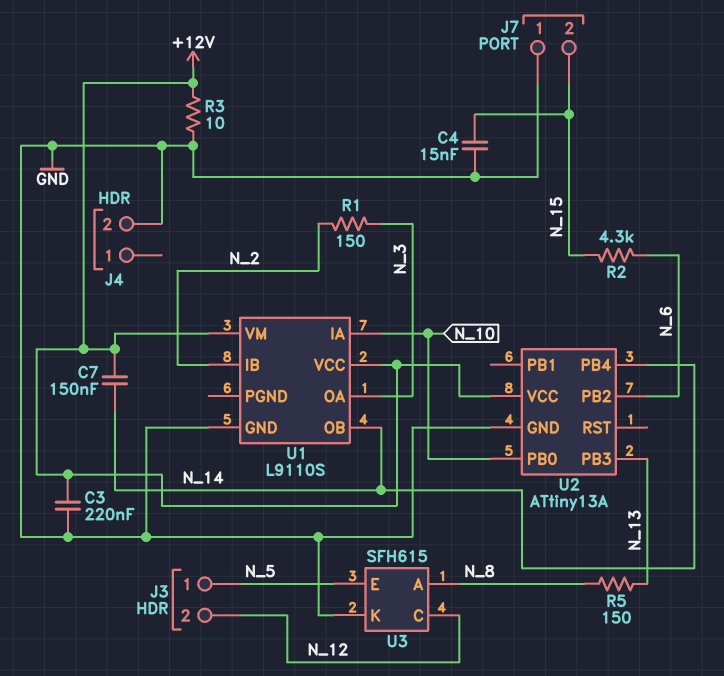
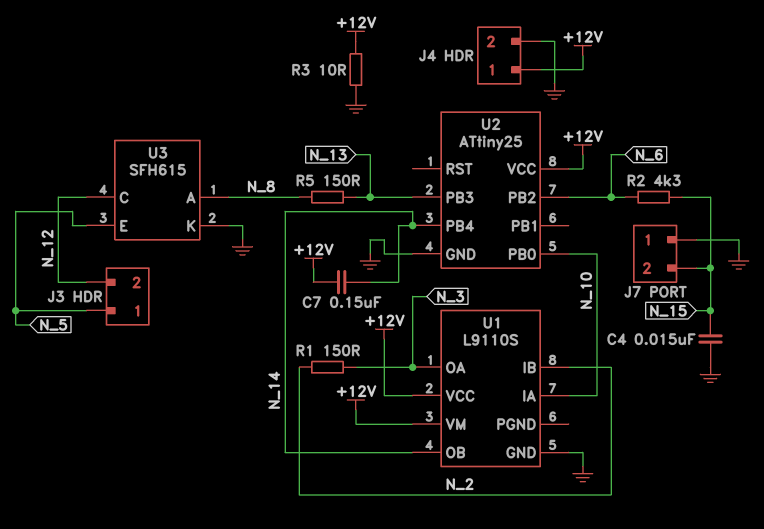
C3: 220nF (+12V, GND) -> none
J4 pin 1: none -> +12V
U2: ATtiny13A -> ATtiny25

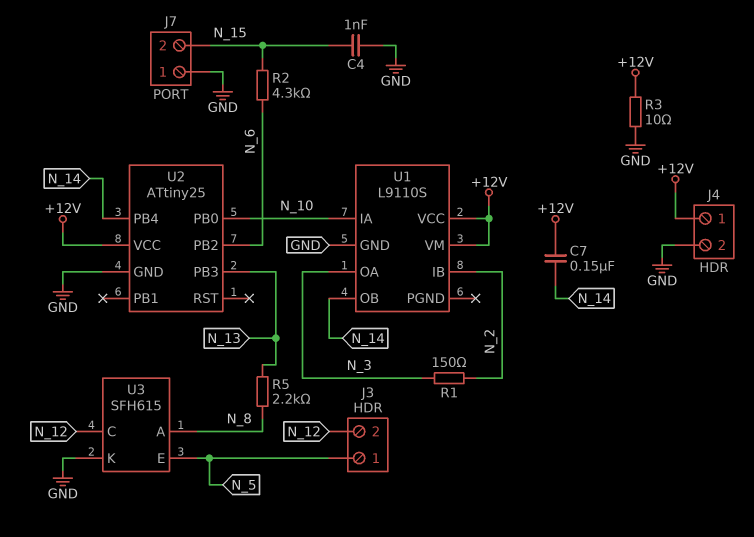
C4: 15nF (GND, N_15) -> 1nF (GND, N_15)
R5: 150 (N_8, N_13) -> 2.2k (N_8, N_13)

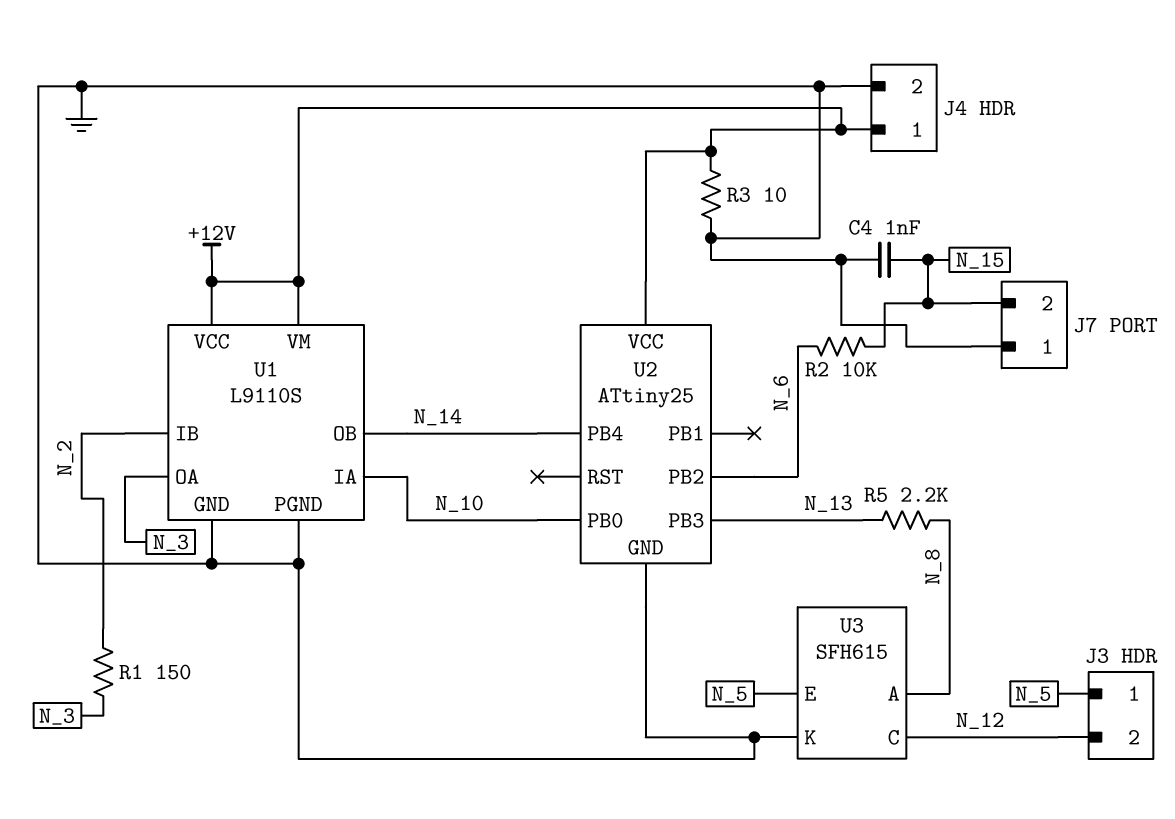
C7: 150nF (+12V, N_14) -> none
R2: 4.3k (N_6, N_15) -> 10k (N_6, N_15)
U1 pin PGND: none -> GND

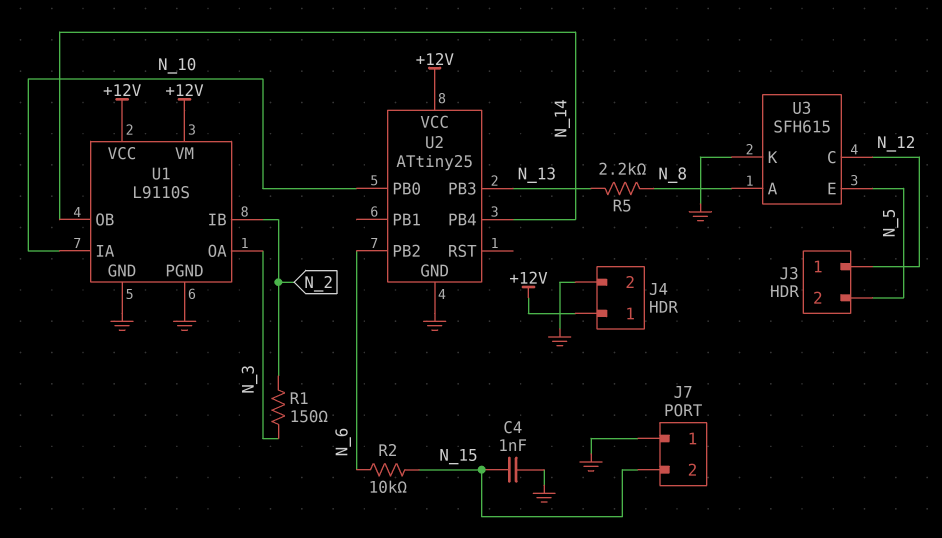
J3 pin 1: N_5 -> N_12
J3 pin 2: N_12 -> N_5
R3: 10 (+12V, GND) -> none

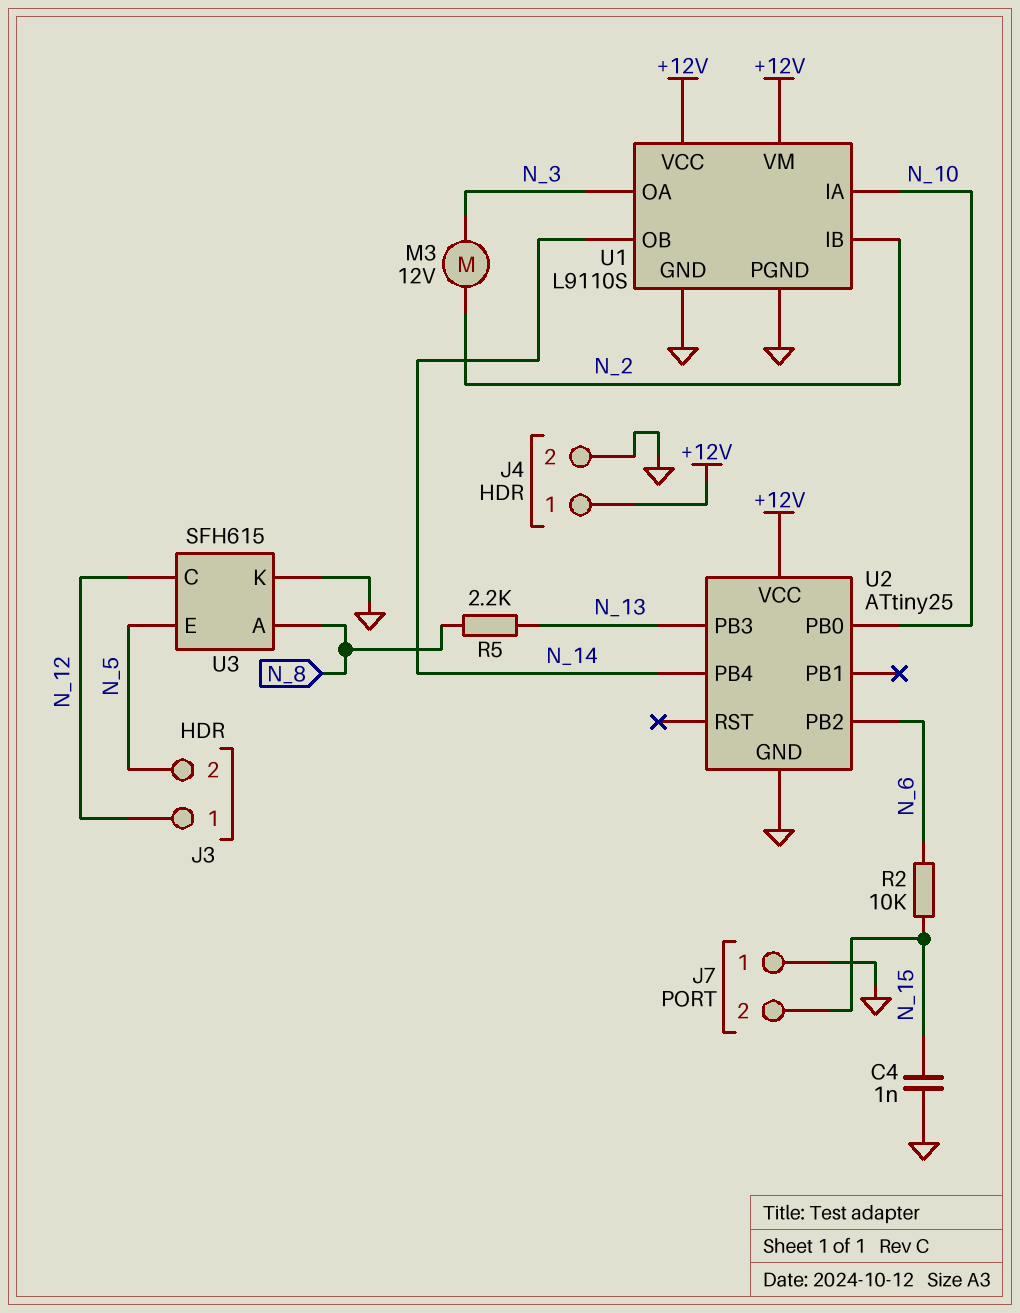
M3: none -> motor 12V (N_2, N_3)
R1: 150 (N_2, N_3) -> none

